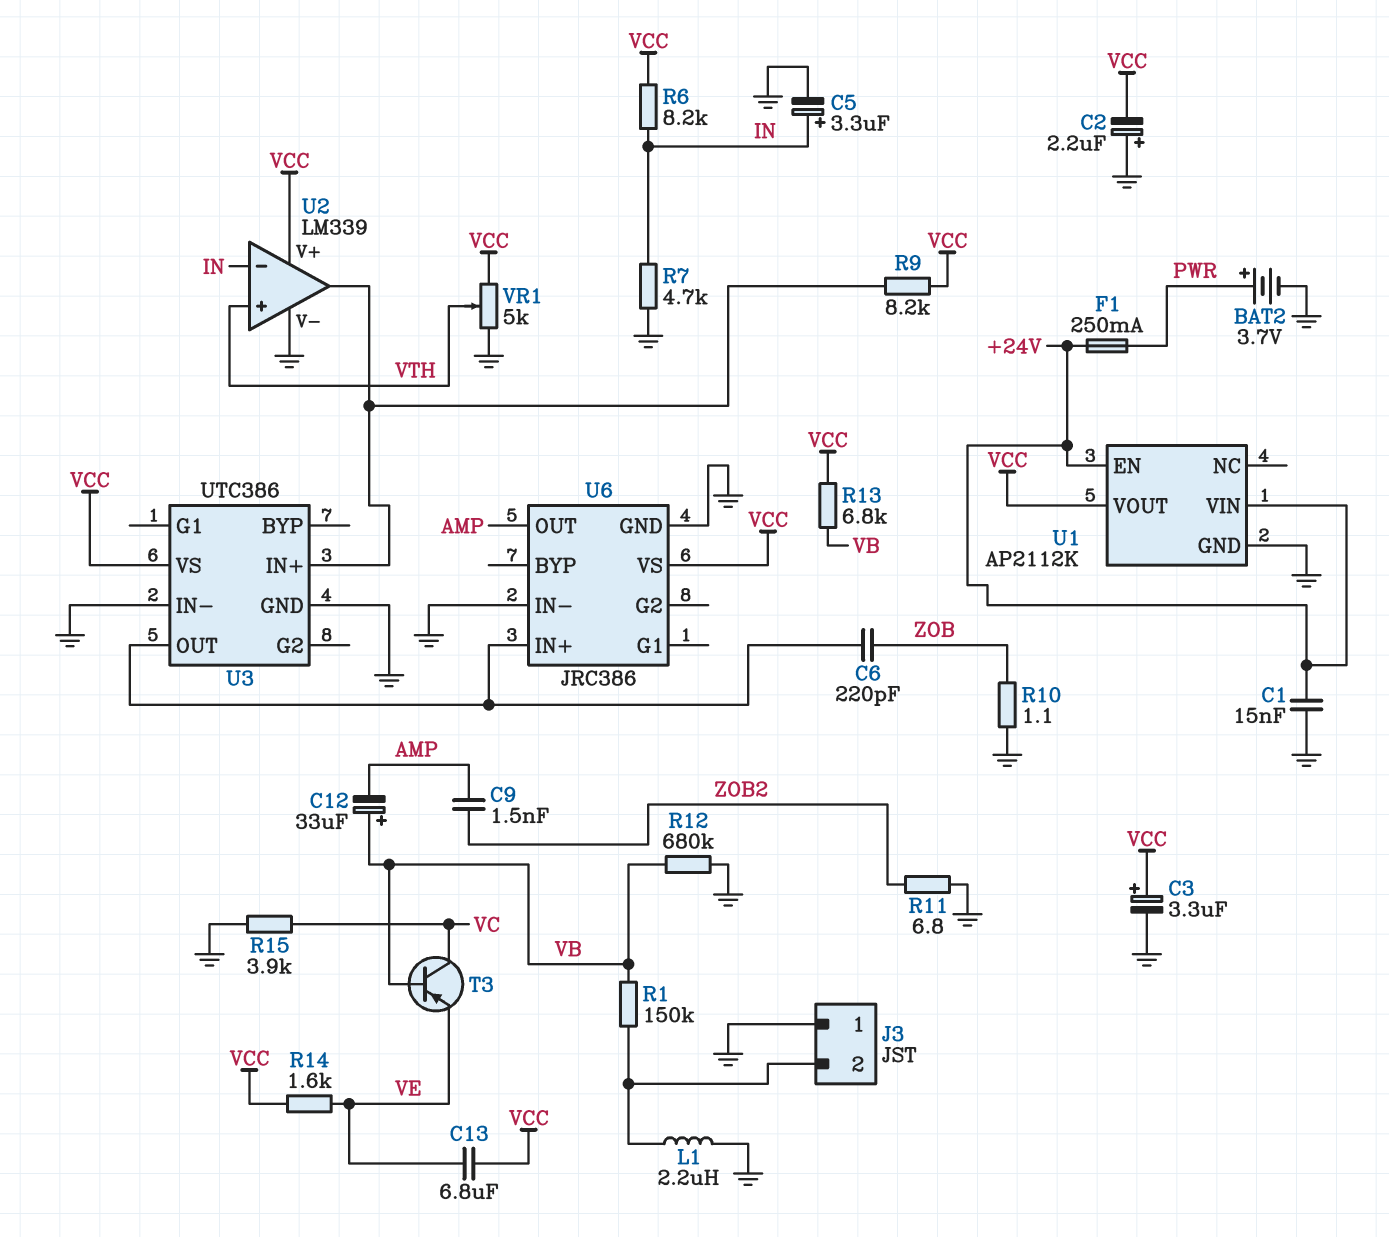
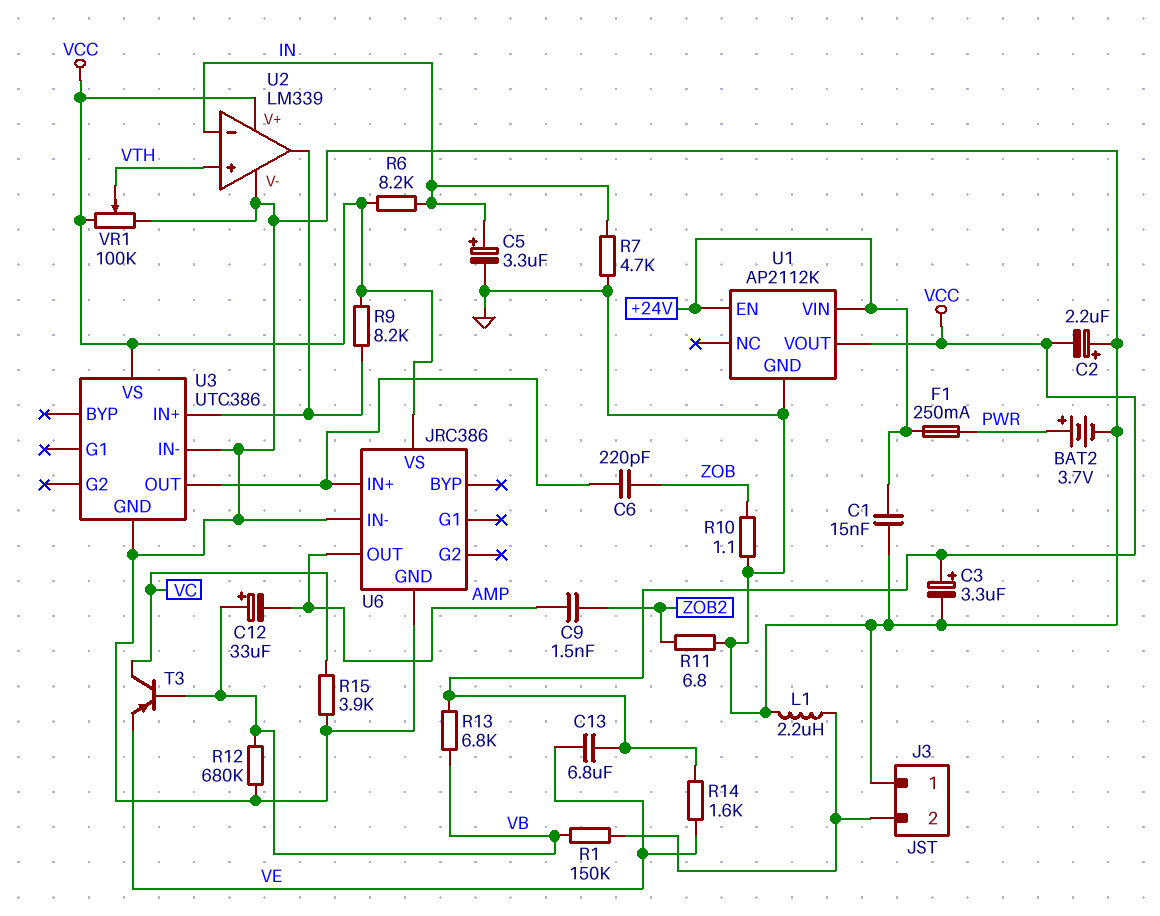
VR1: 5k (GND, VCC, wiper VTH) -> 100k (GND, VCC, wiper VTH)

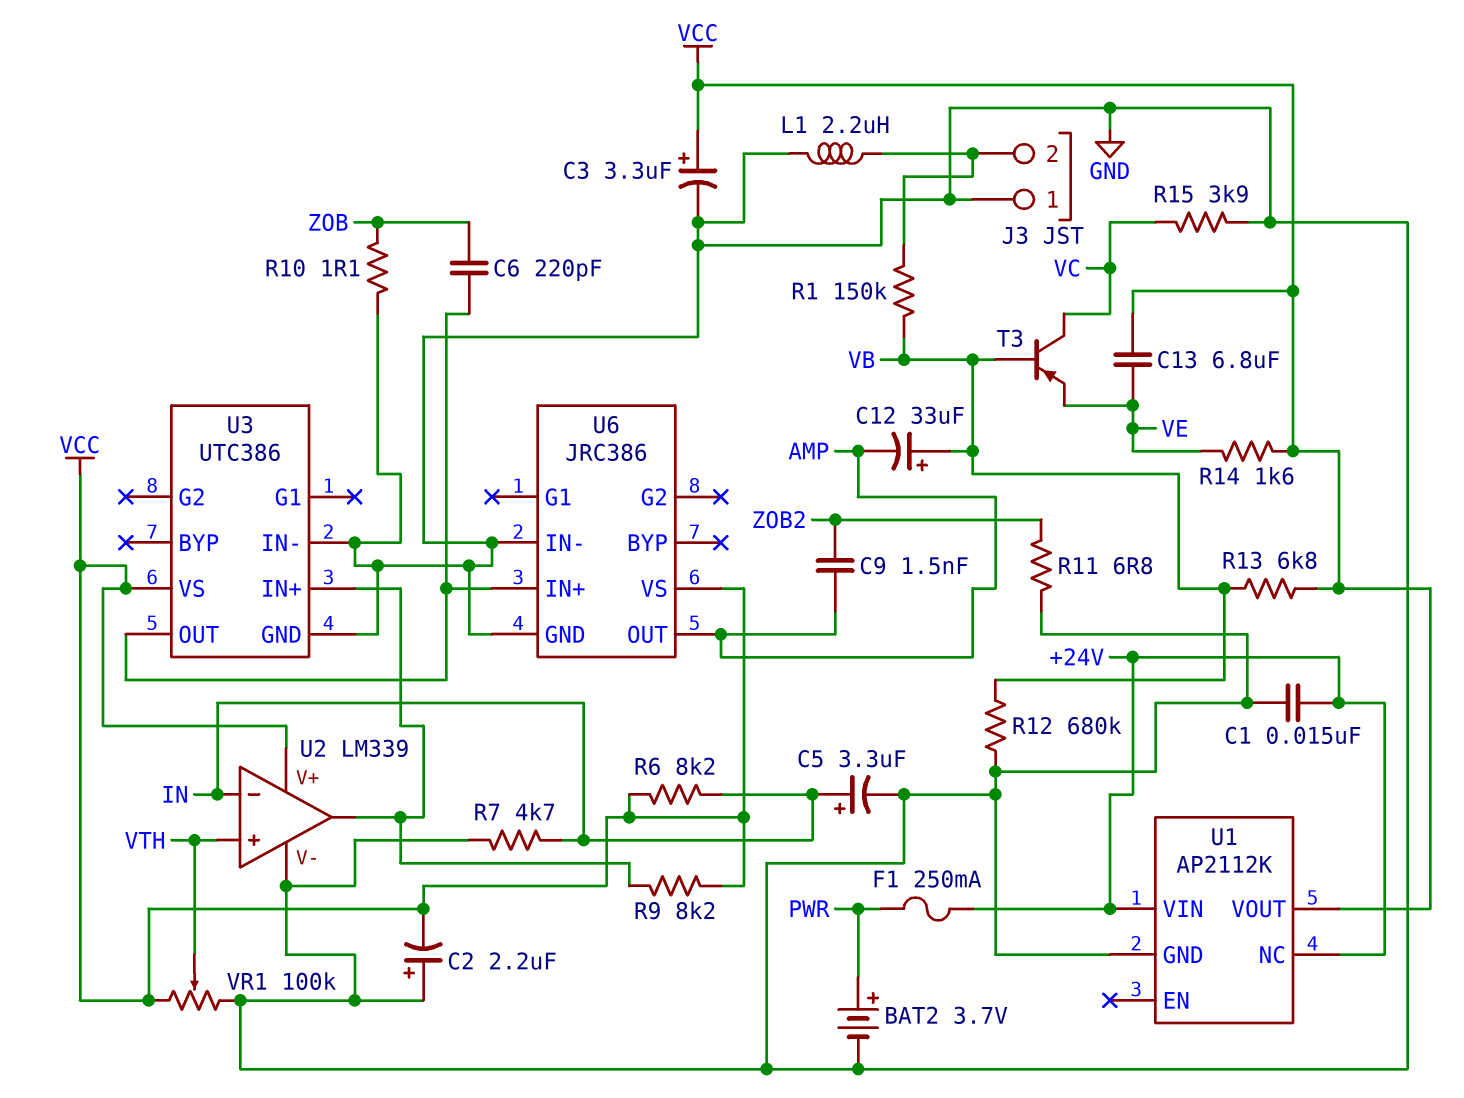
U1 pin EN: +24V -> none
U1 pin NC: none -> +24V

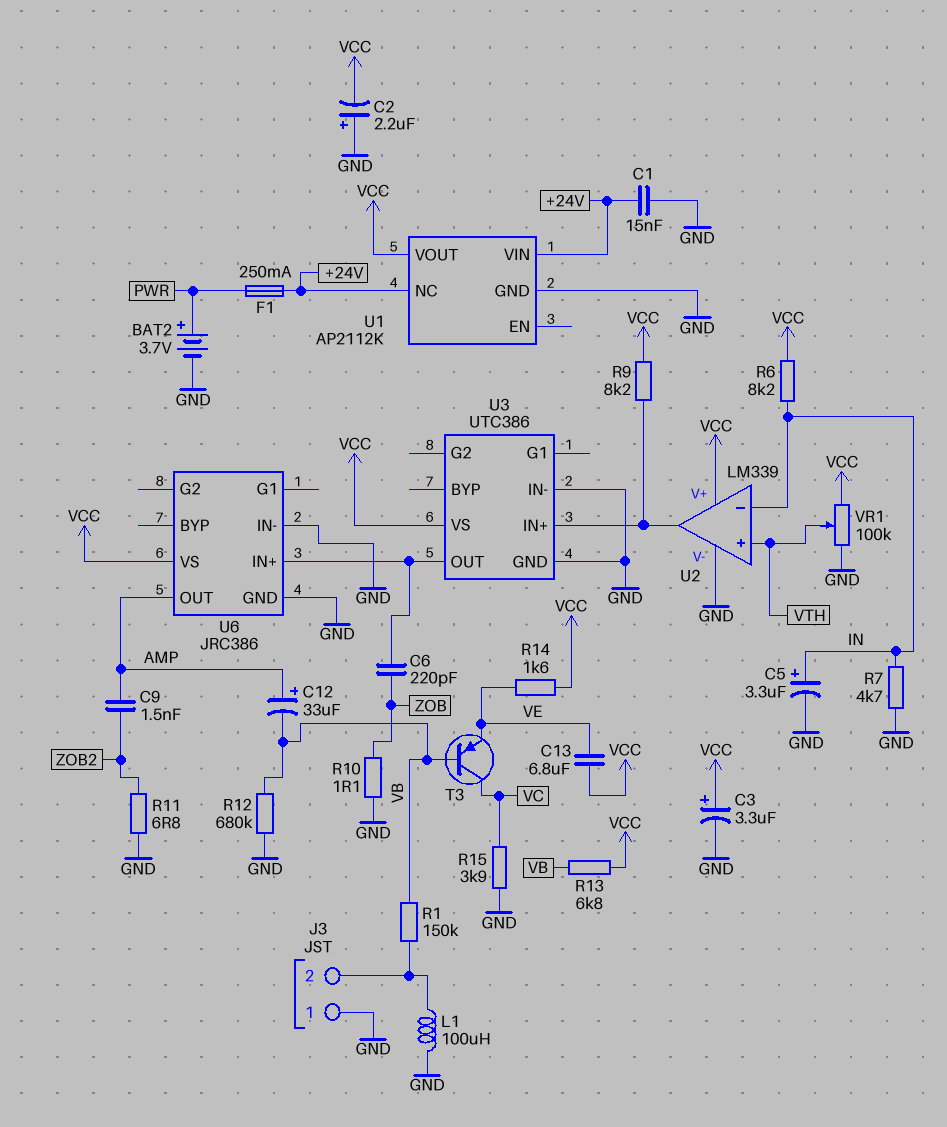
C12: 33uF (plus VB, minus AMP) -> 33uF (plus AMP, minus VB)
L1: 2.2uH (GND, J3/2) -> 100uH (GND, J3/2)

